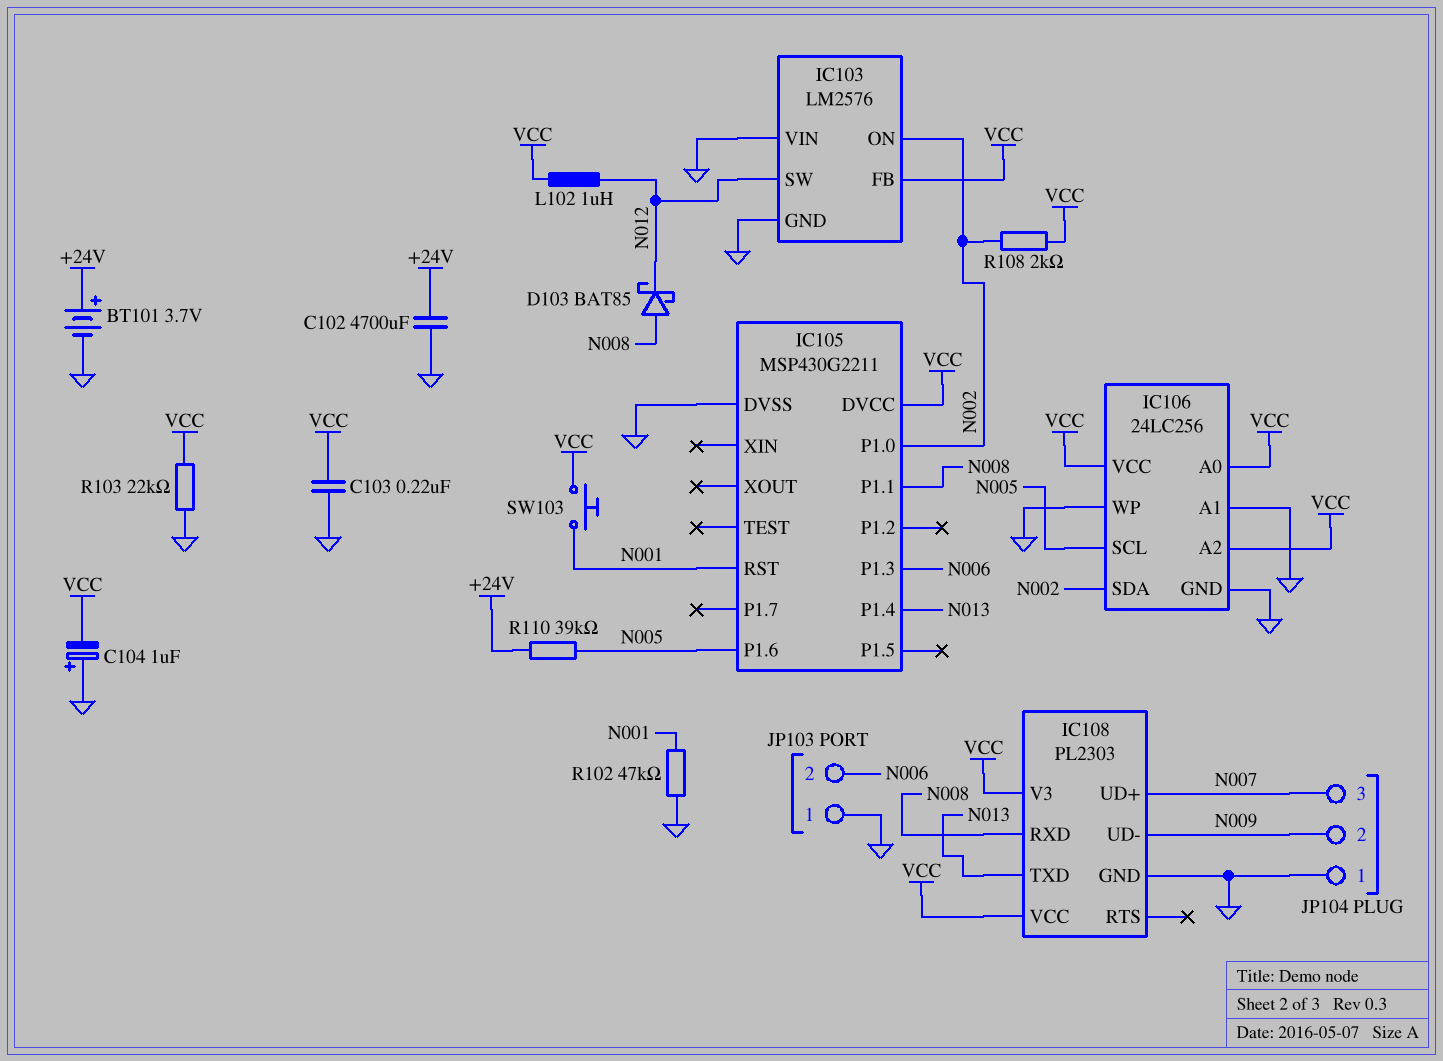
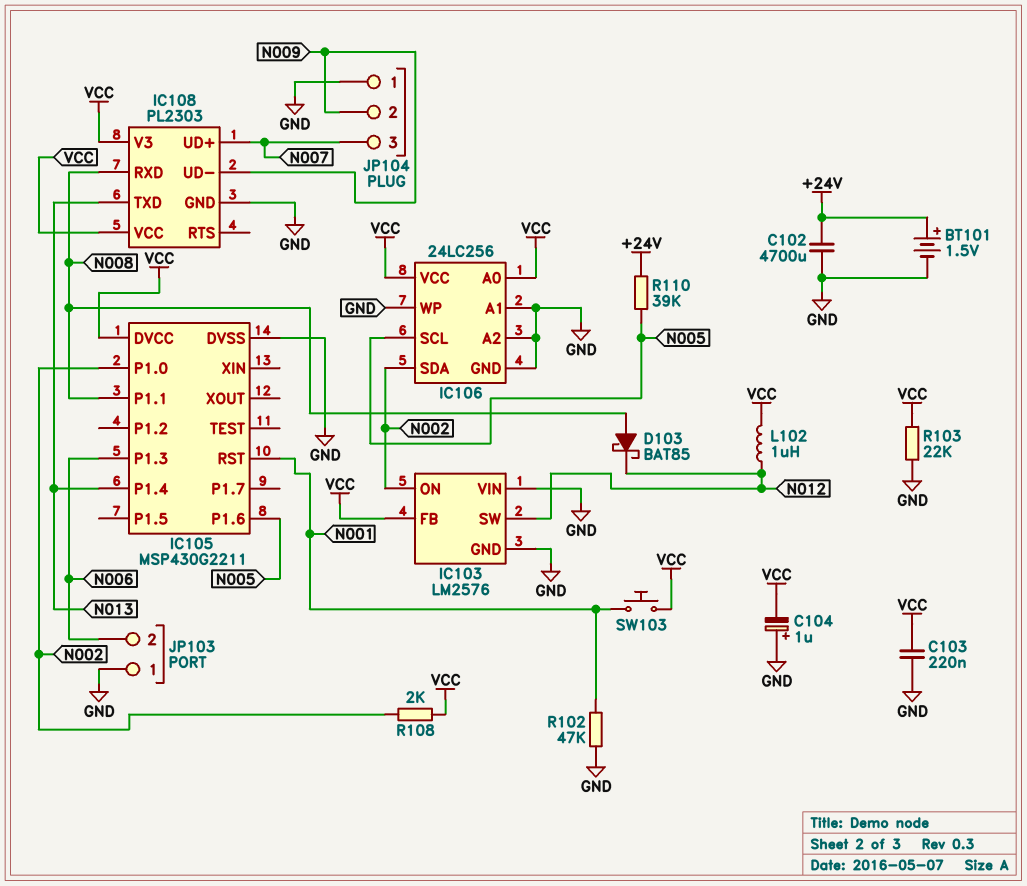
BT101: 3.7V (plus +24V, minus GND) -> 1.5V (plus +24V, minus GND)
IC106 pin A2: VCC -> GND

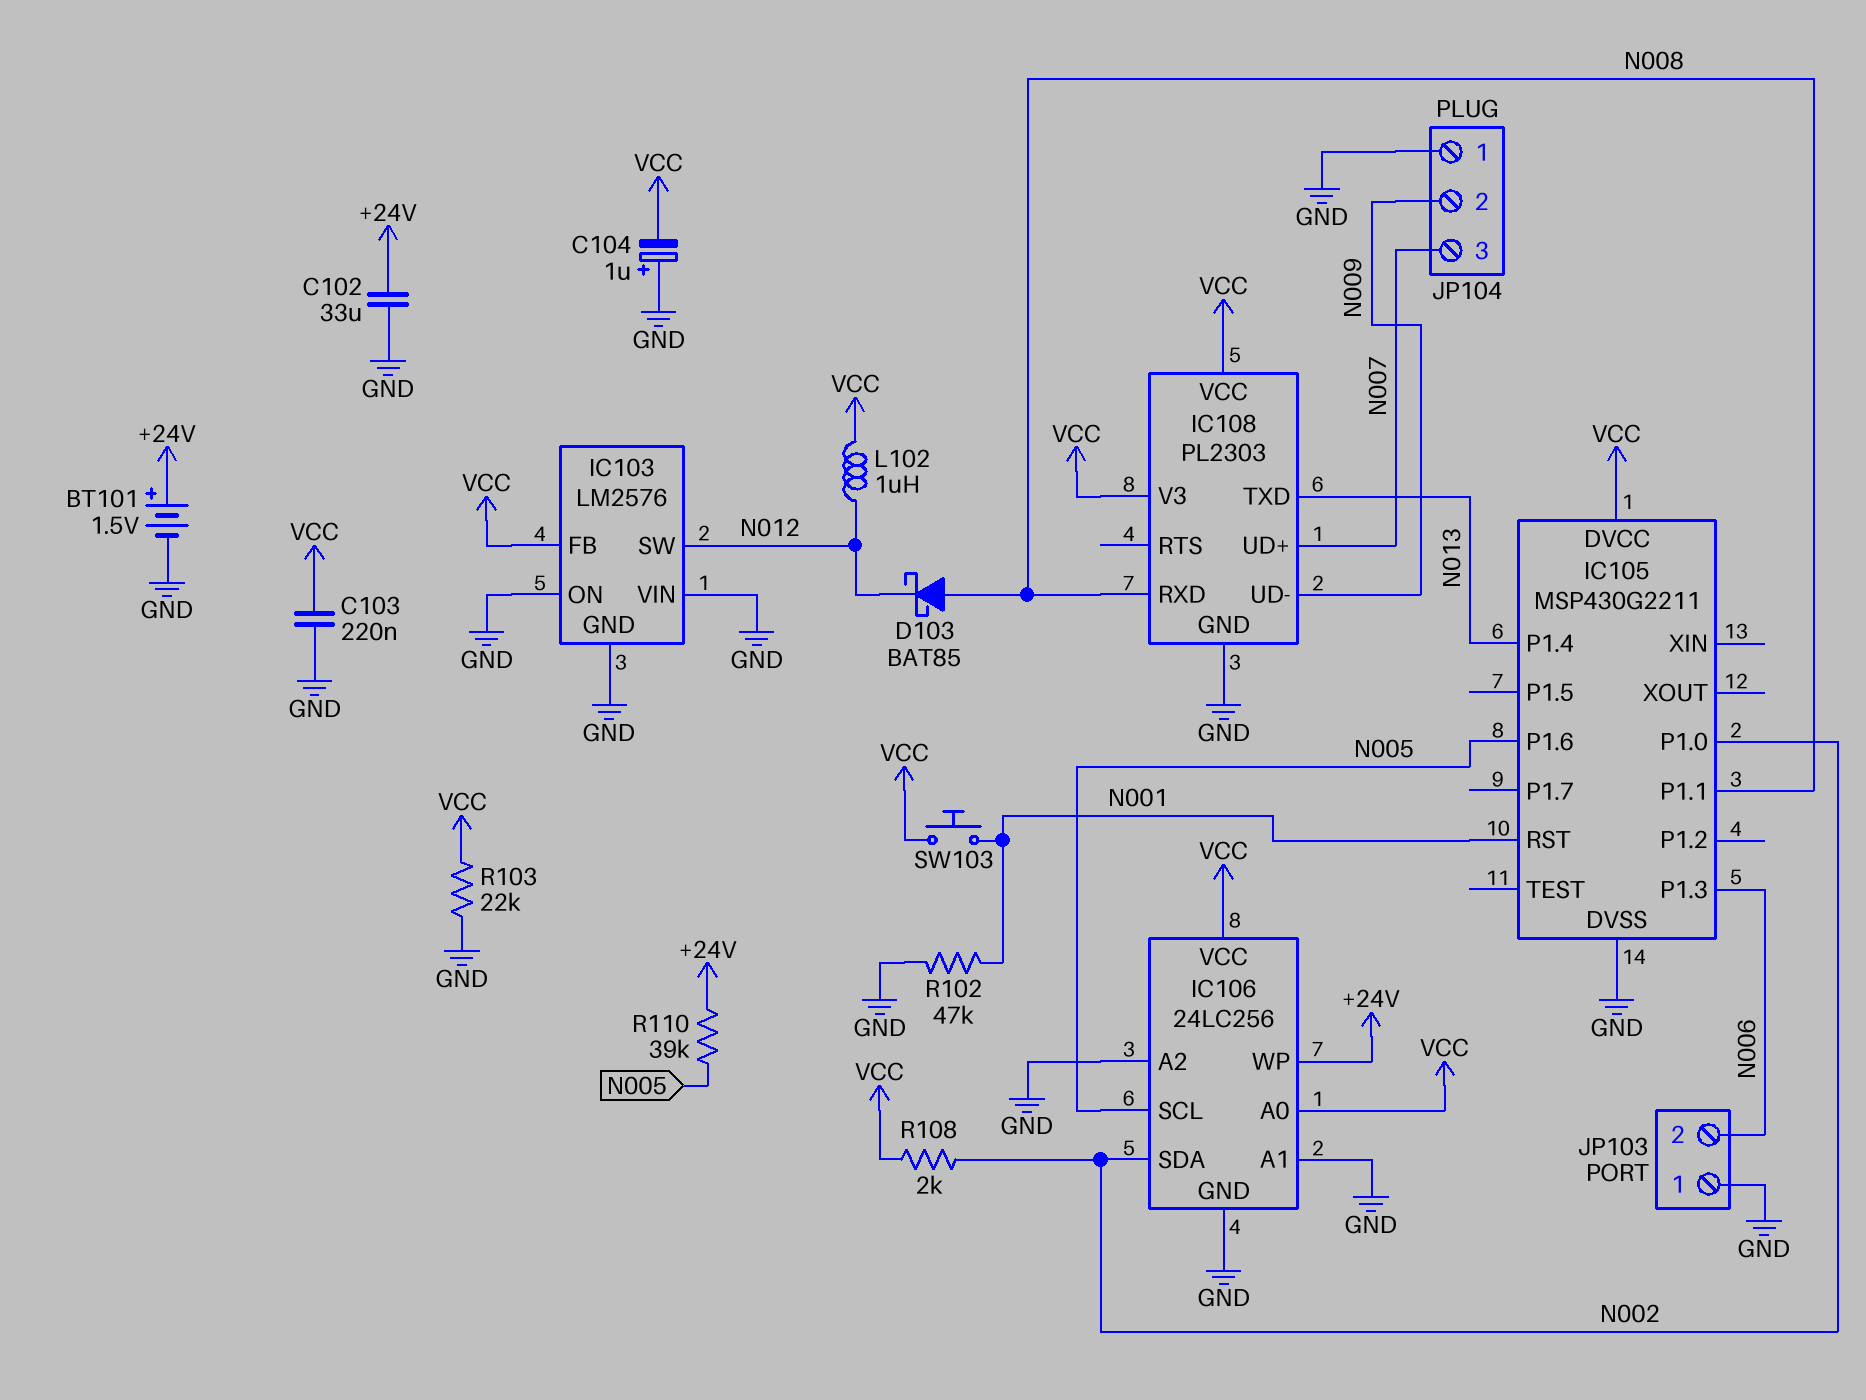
C102: 4700uF (+24V, GND) -> 33uF (+24V, GND)
IC103 pin ON: N002 -> GND
IC106 pin WP: GND -> +24V

